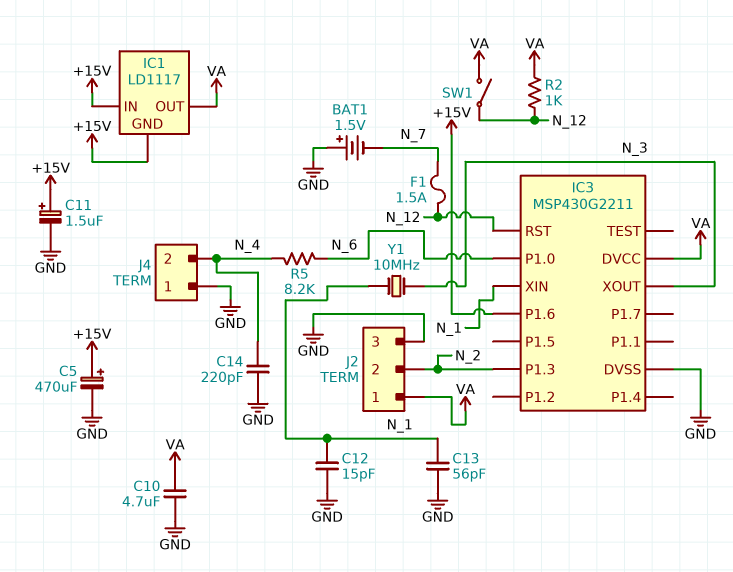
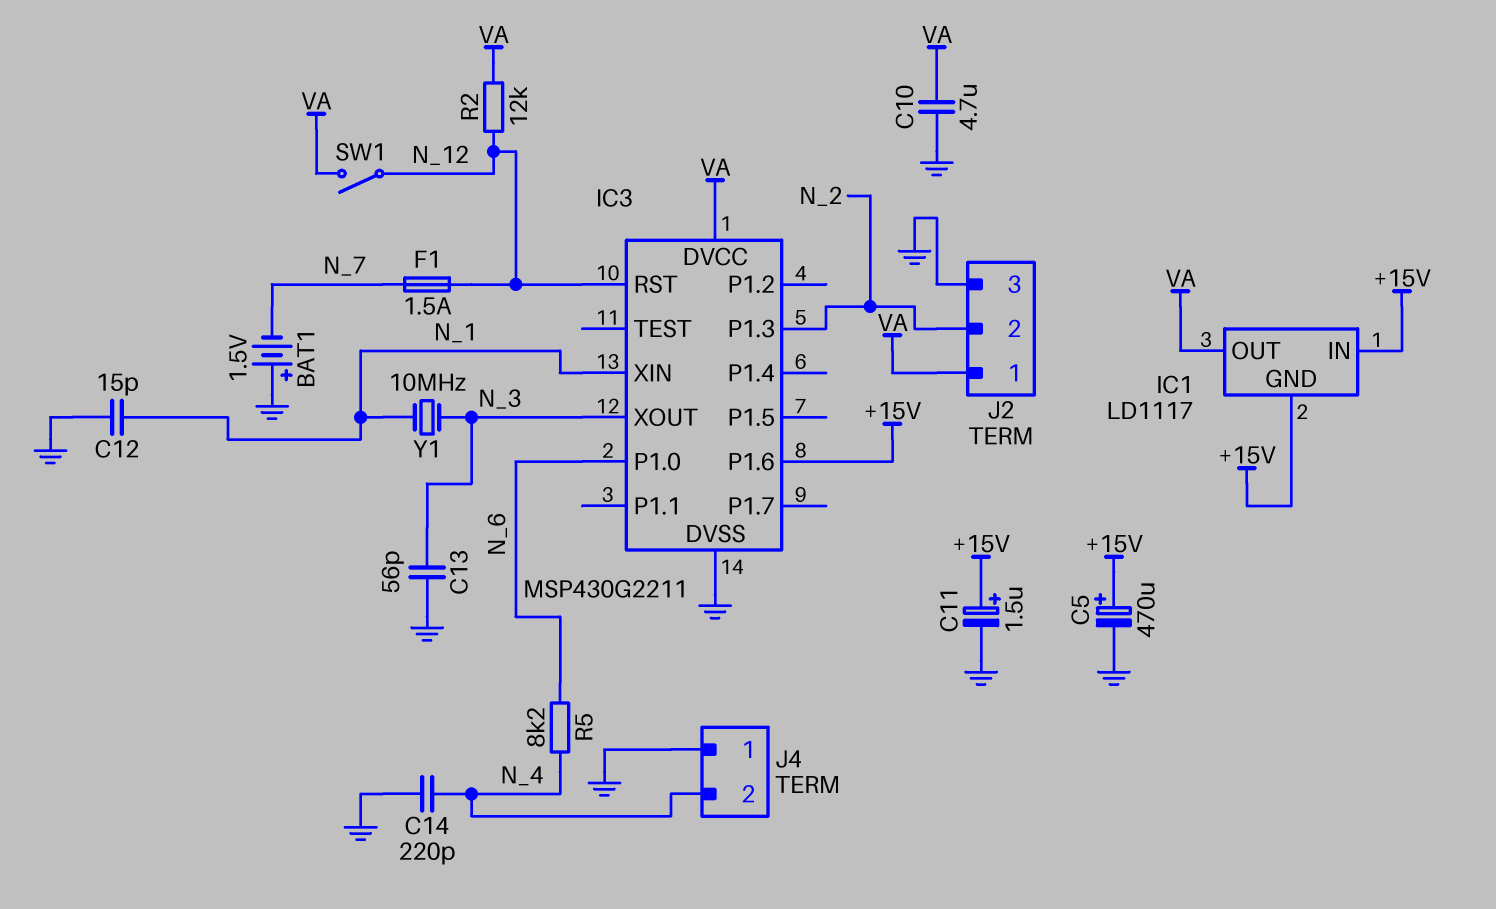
C13: 56pF (GND, N_1) -> 56pF (GND, N_3)
R2: 1k (N_12, VA) -> 12k (N_12, VA)

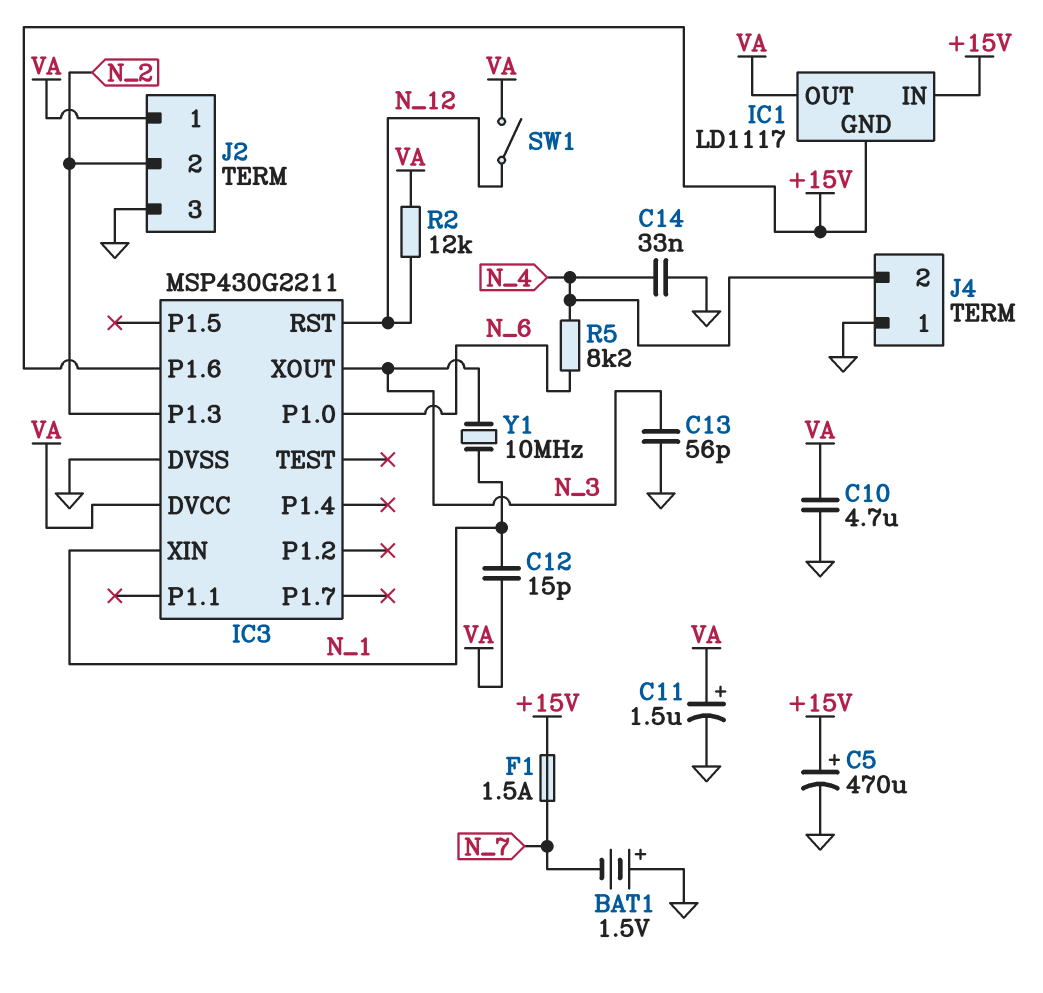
C11: 1.5uF (plus +15V, minus GND) -> 1.5uF (plus VA, minus GND)
C12: 15pF (GND, N_1) -> 15pF (N_1, VA)
C14: 220pF (GND, N_4) -> 33nF (GND, N_4)
F1: 1.5A (N_7, N_12) -> 1.5A (+15V, N_7)

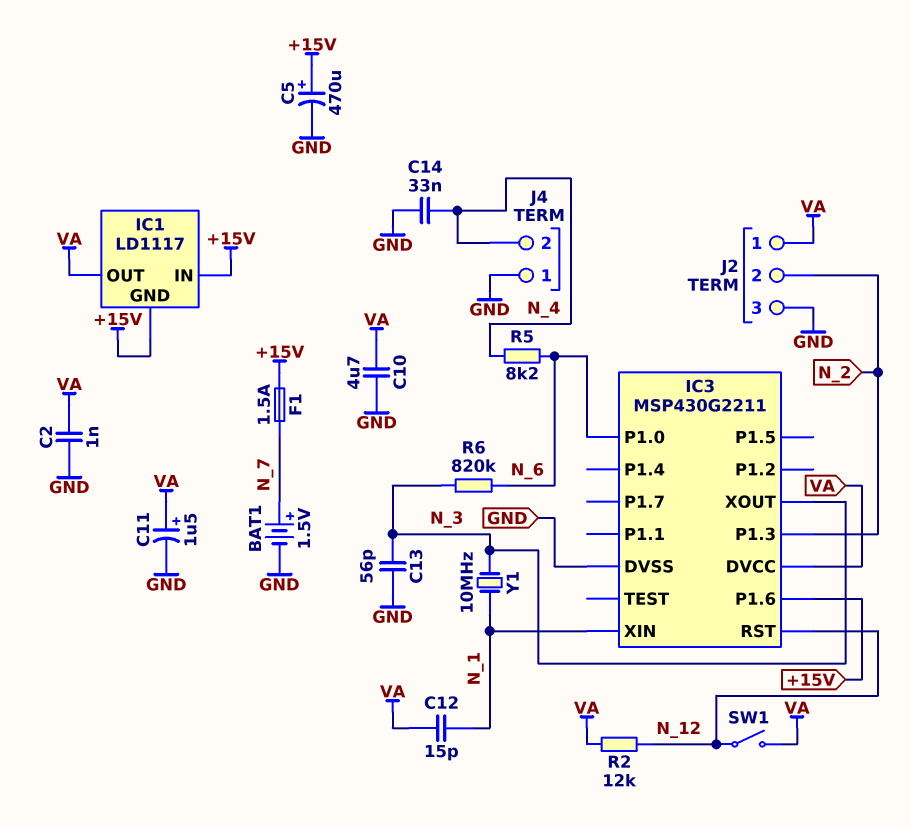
BAT1: 1.5V (plus GND, minus N_7) -> 1.5V (plus N_7, minus GND)
C2: none -> 1nF (GND, VA)
R6: none -> 820k (N_3, N_6)

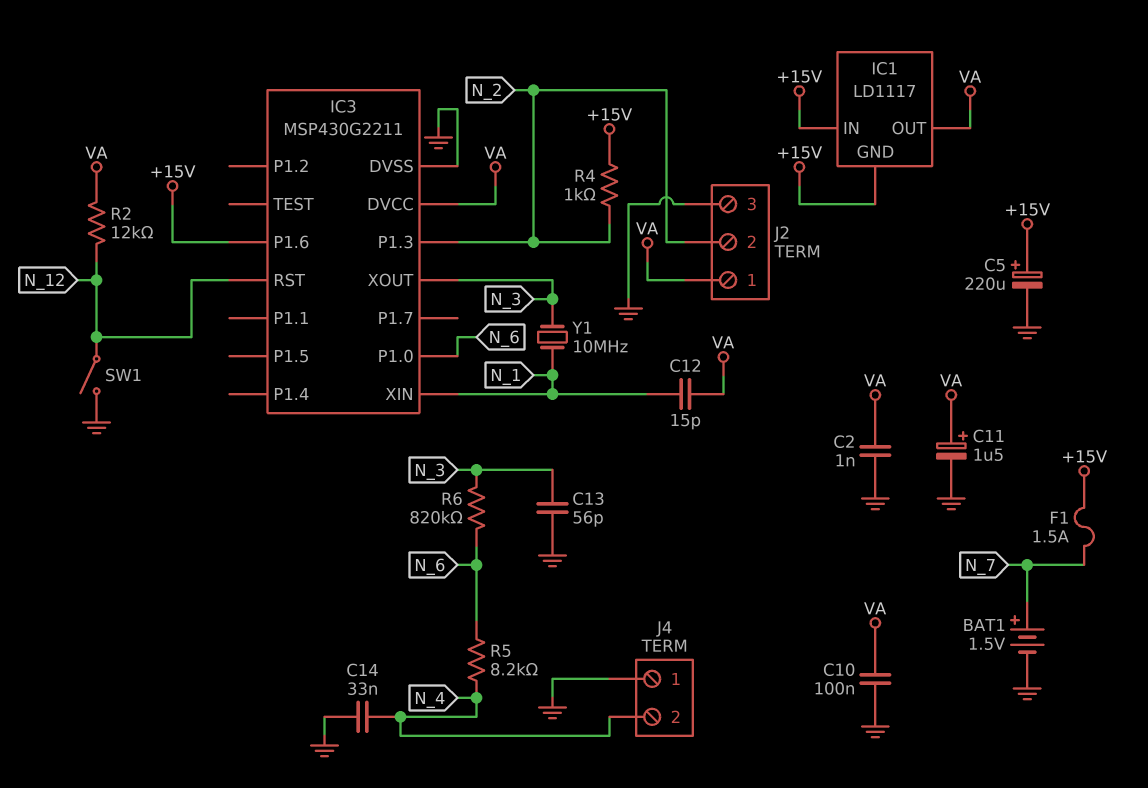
C5: 470uF (plus +15V, minus GND) -> 220uF (plus +15V, minus GND)
C10: 4.7uF (GND, VA) -> 100nF (GND, VA)
R4: none -> 1k (+15V, N_2)
SW1: switch (N_12, VA) -> switch (GND, N_12)

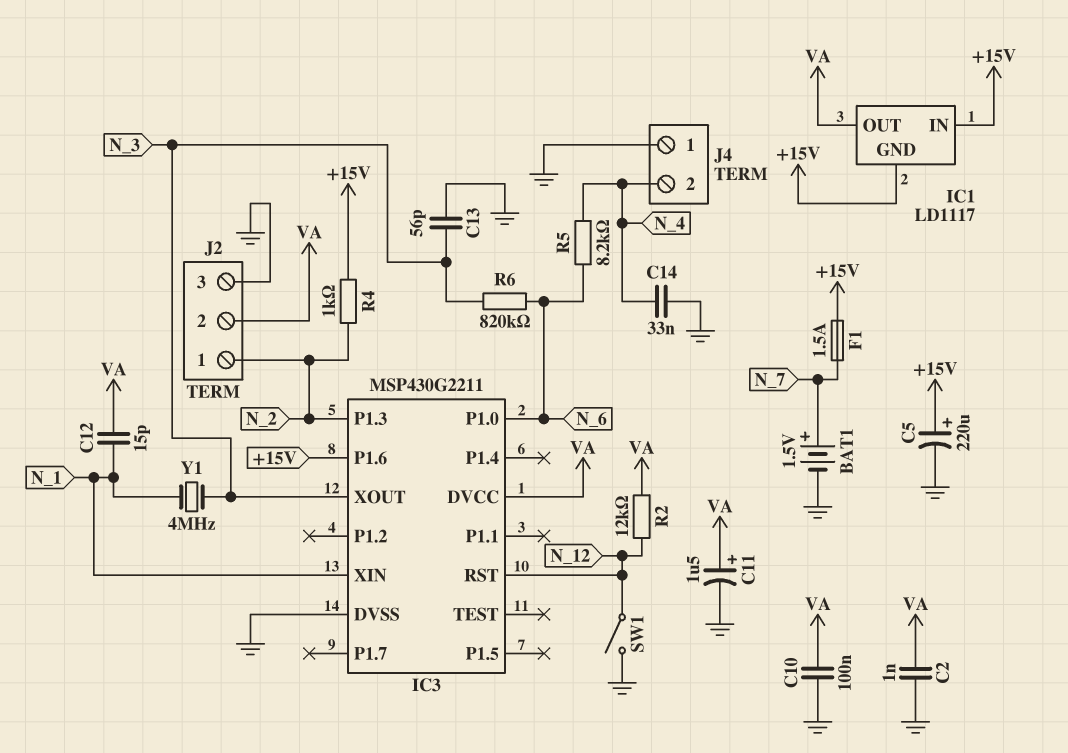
J2 pin 1: VA -> N_2
J2 pin 2: N_2 -> VA
Y1: 10MHz (N_1, N_3) -> 4MHz (N_1, N_3)

